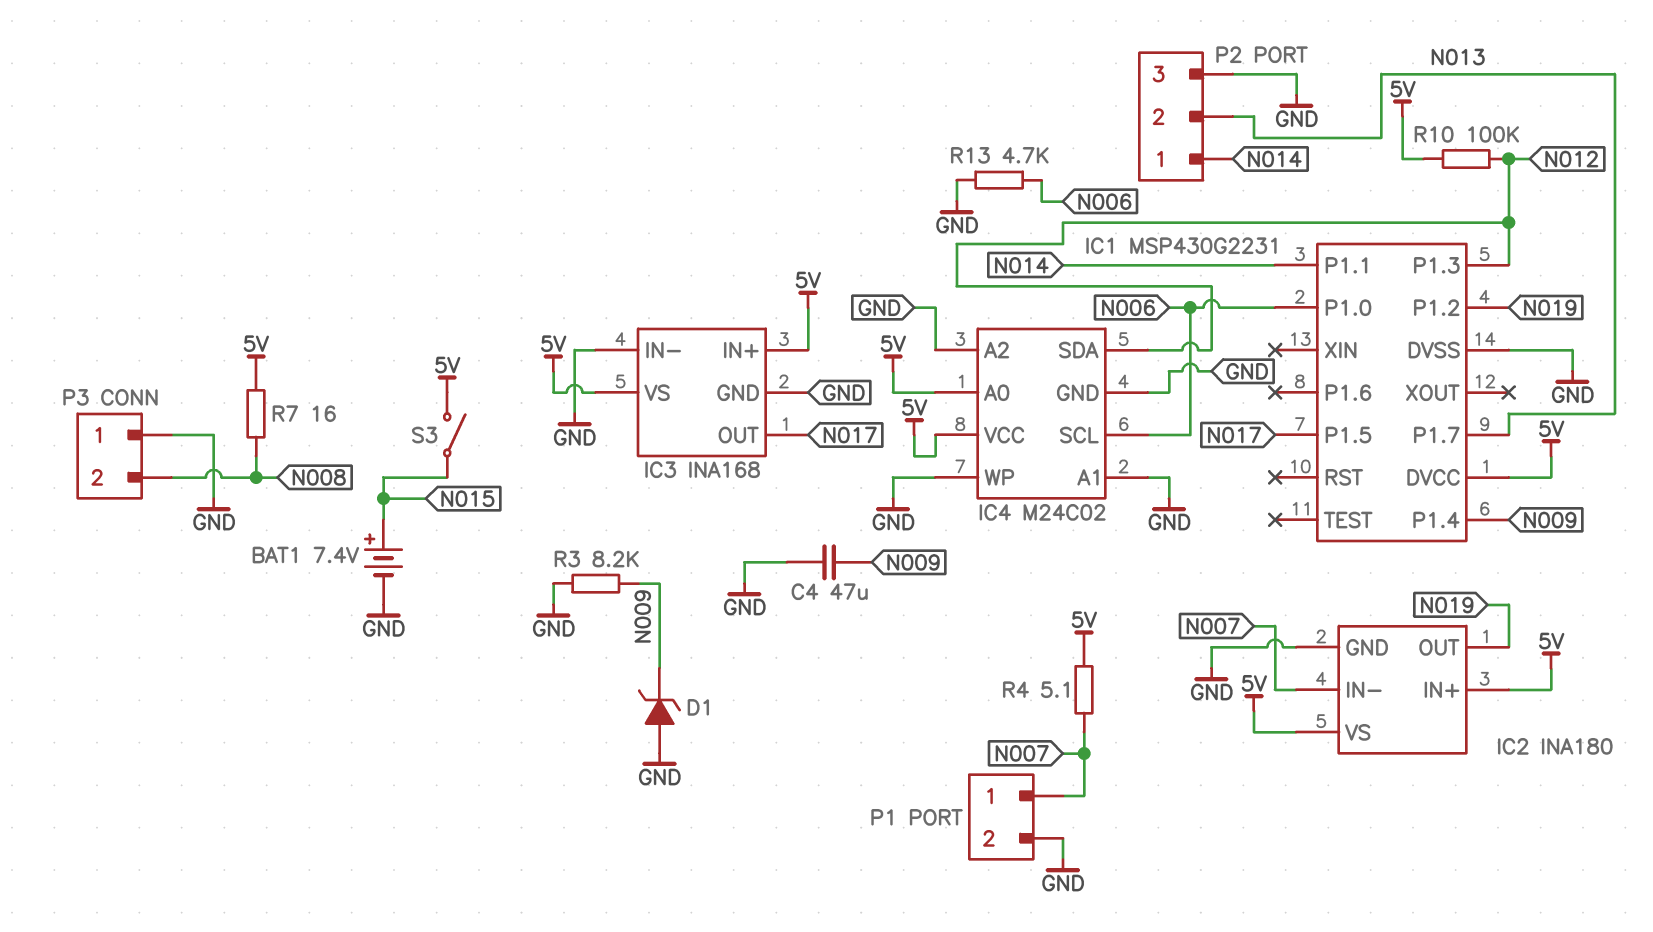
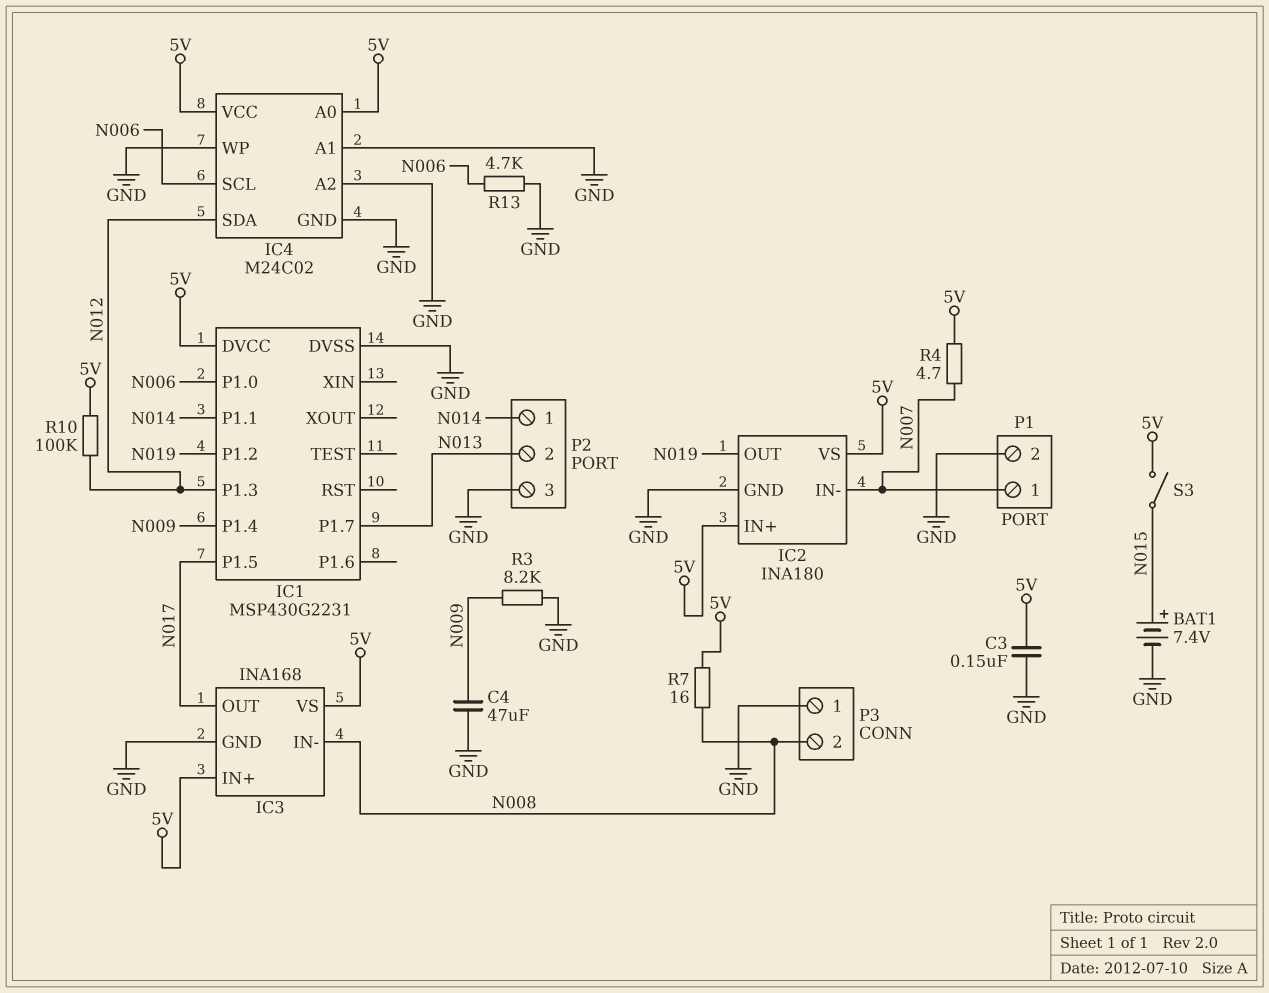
C3: none -> 150nF (5V, GND)
D1: zener (A GND, K N009) -> none
IC3 pin IN-: GND -> N008
R4: 5.1 (5V, N007) -> 4.7 (5V, N007)

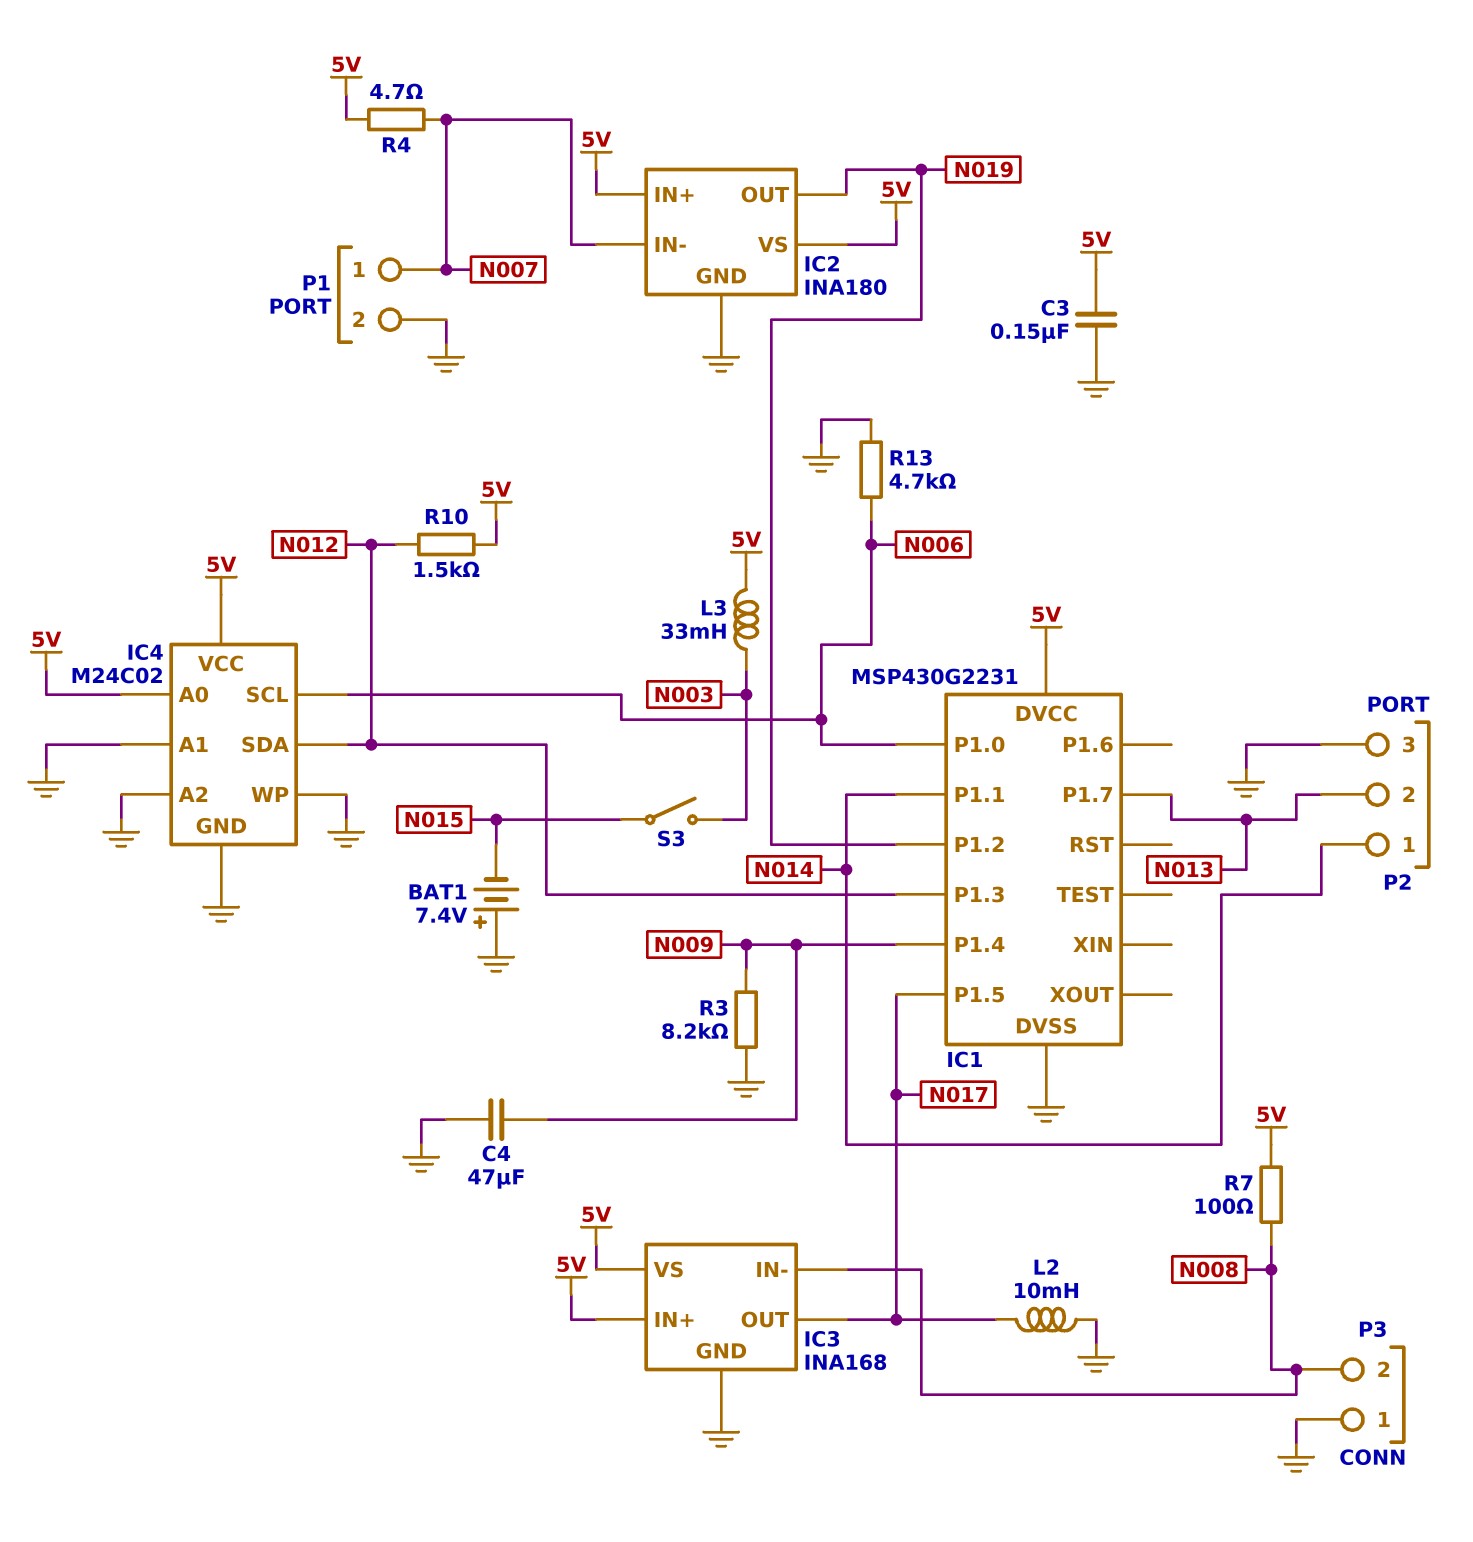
BAT1: 7.4V (plus N015, minus GND) -> 7.4V (plus GND, minus N015)
L2: none -> 10mH (GND, N017)
L3: none -> 33mH (5V, N003)
R7: 16 (5V, N008) -> 100 (5V, N008)
R10: 100k (5V, N012) -> 1.5k (5V, N012)
S3: switch (5V, N015) -> switch (N003, N015)

